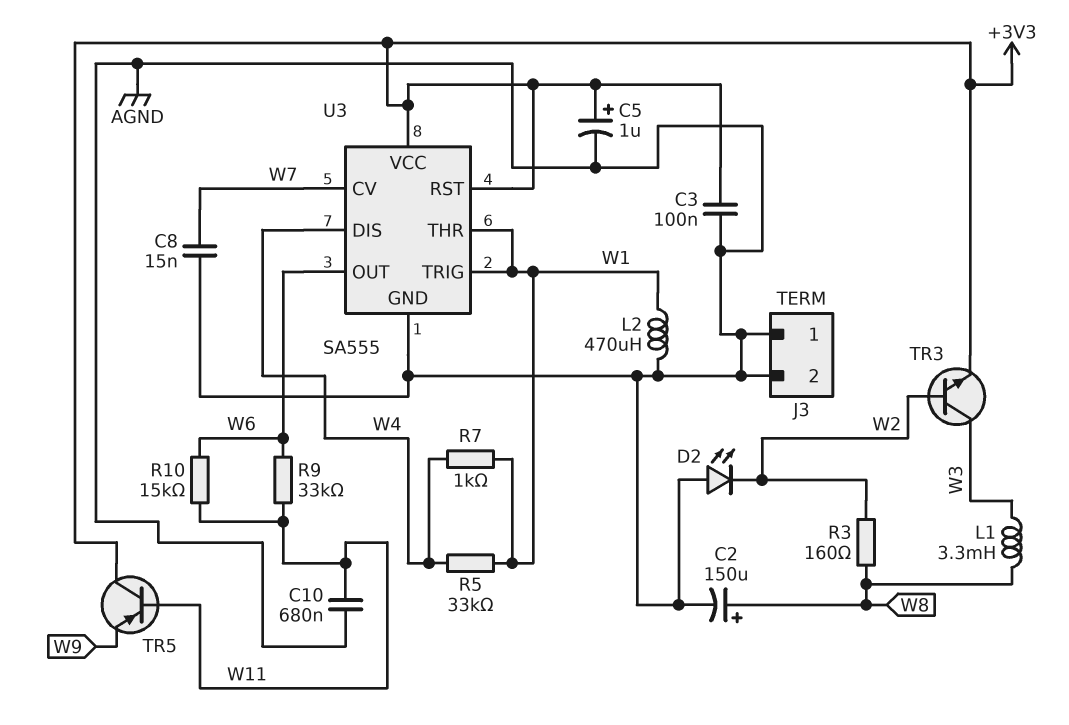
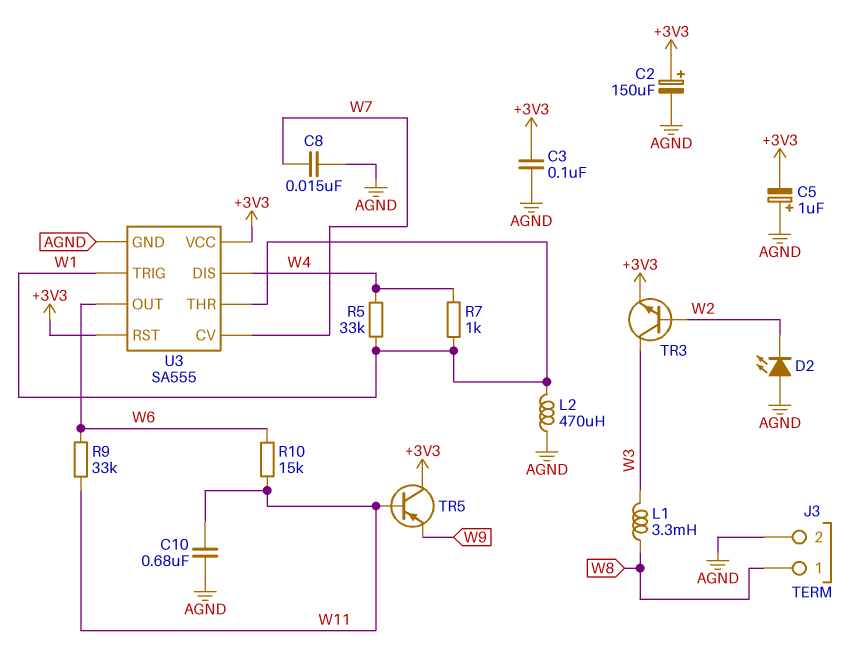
C2: 150uF (plus W8, minus AGND) -> 150uF (plus +3V3, minus AGND)
C5: 1uF (plus +3V3, minus AGND) -> 1uF (plus AGND, minus +3V3)
J3 pin 1: AGND -> W8
R3: 160 (W2, W8) -> none

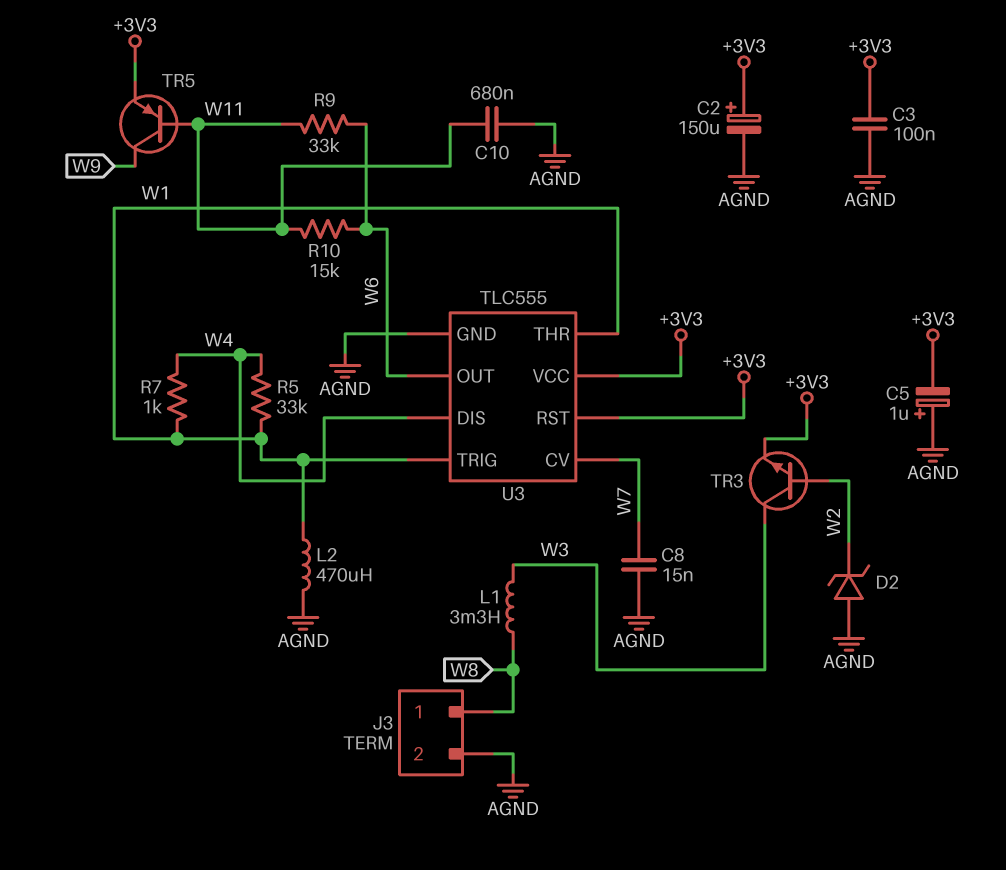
D2: LED (A AGND, K W2) -> zener (A AGND, K W2)
TR5: PNP (B W11, C +3V3, E W9) -> PNP (B W11, C W9, E +3V3)
U3: SA555 -> TLC555

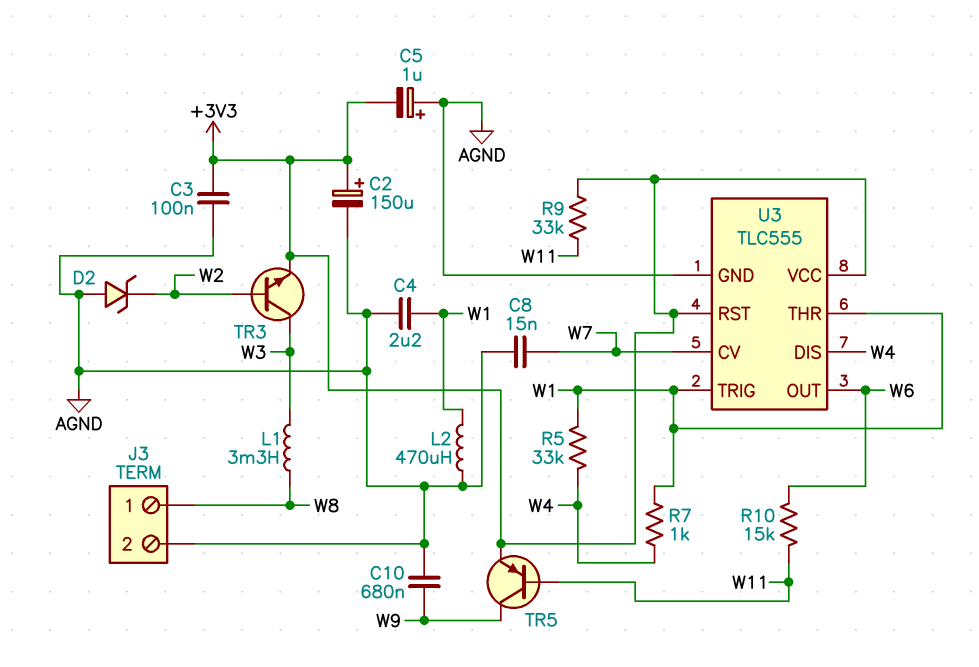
C4: none -> 2.2uF (AGND, W1)
C10: 680nF (AGND, W11) -> 680nF (AGND, W9)
R9: 33k (W6, W11) -> 33k (+3V3, W11)

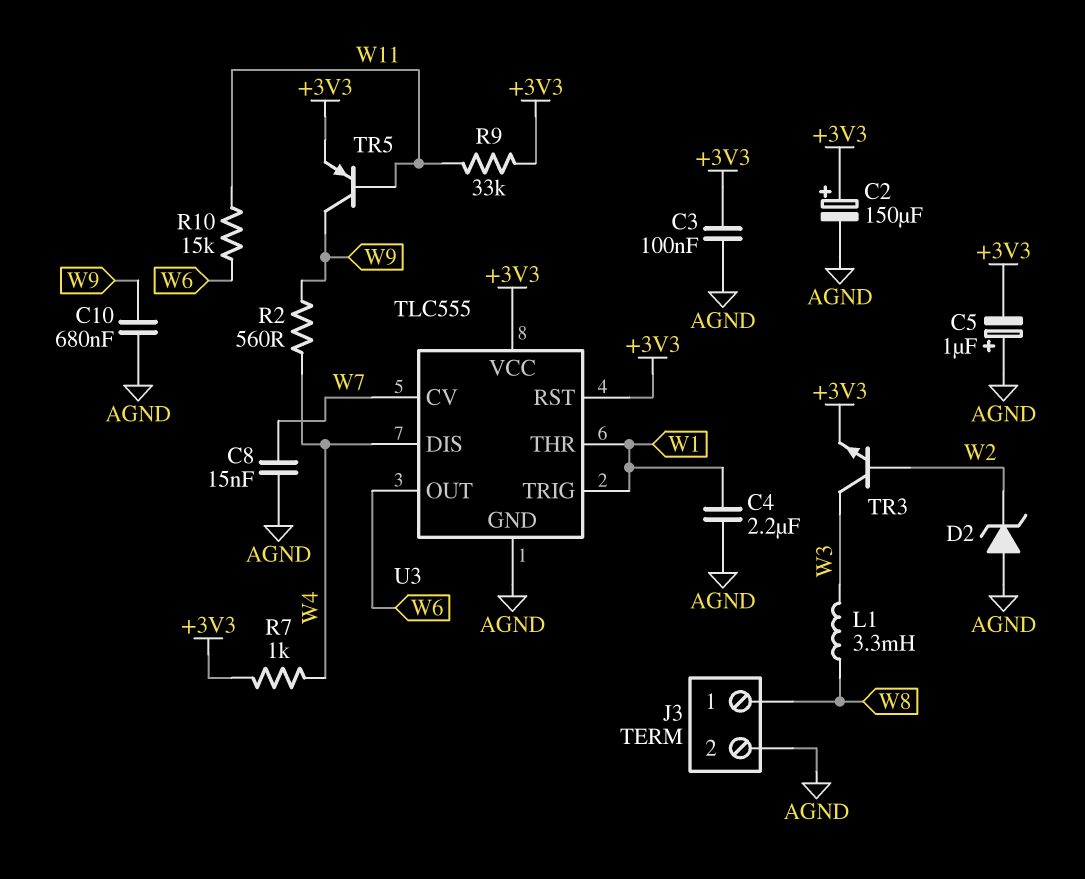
L2: 470uH (AGND, W1) -> none
R2: none -> 560 (W4, W9)
R5: 33k (W1, W4) -> none
R7: 1k (W1, W4) -> 1k (+3V3, W4)

